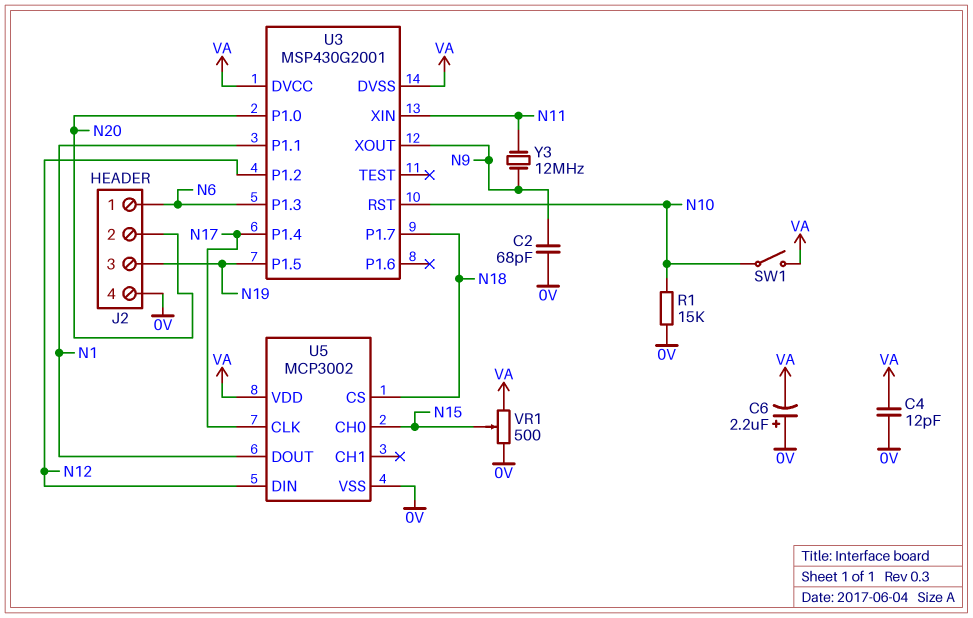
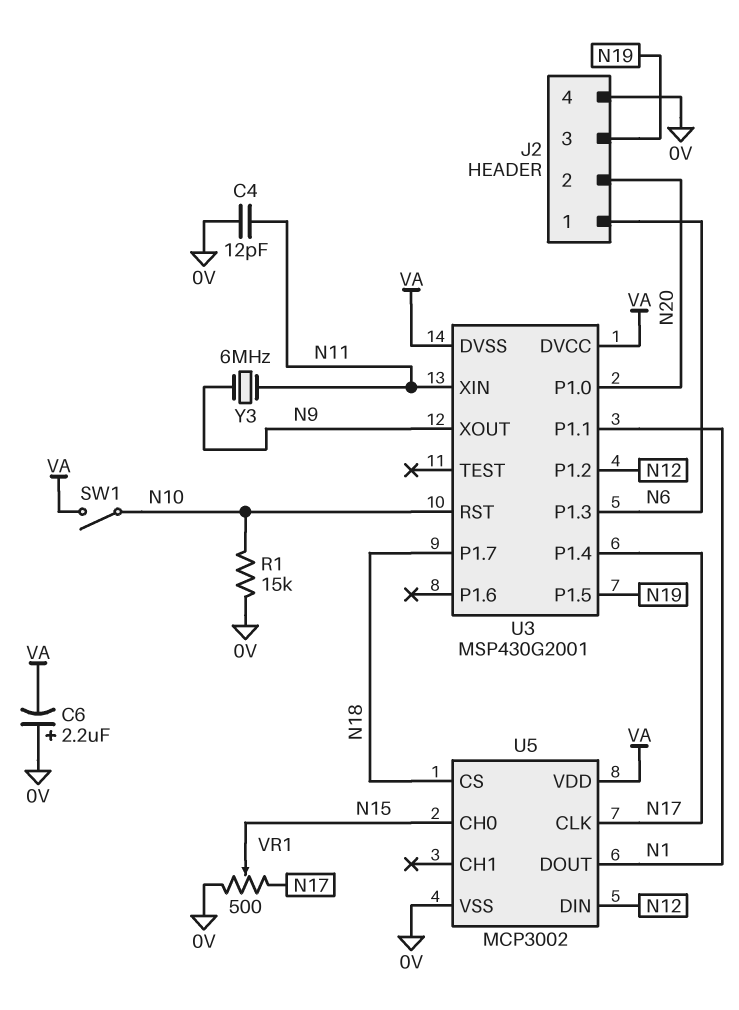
C2: 68pF (0V, N9) -> none
C4: 12pF (0V, VA) -> 12pF (0V, N11)
VR1: 500 (0V, VA, wiper N15) -> 500 (0V, N17, wiper N15)
Y3: 12MHz (N9, N11) -> 6MHz (N9, N11)

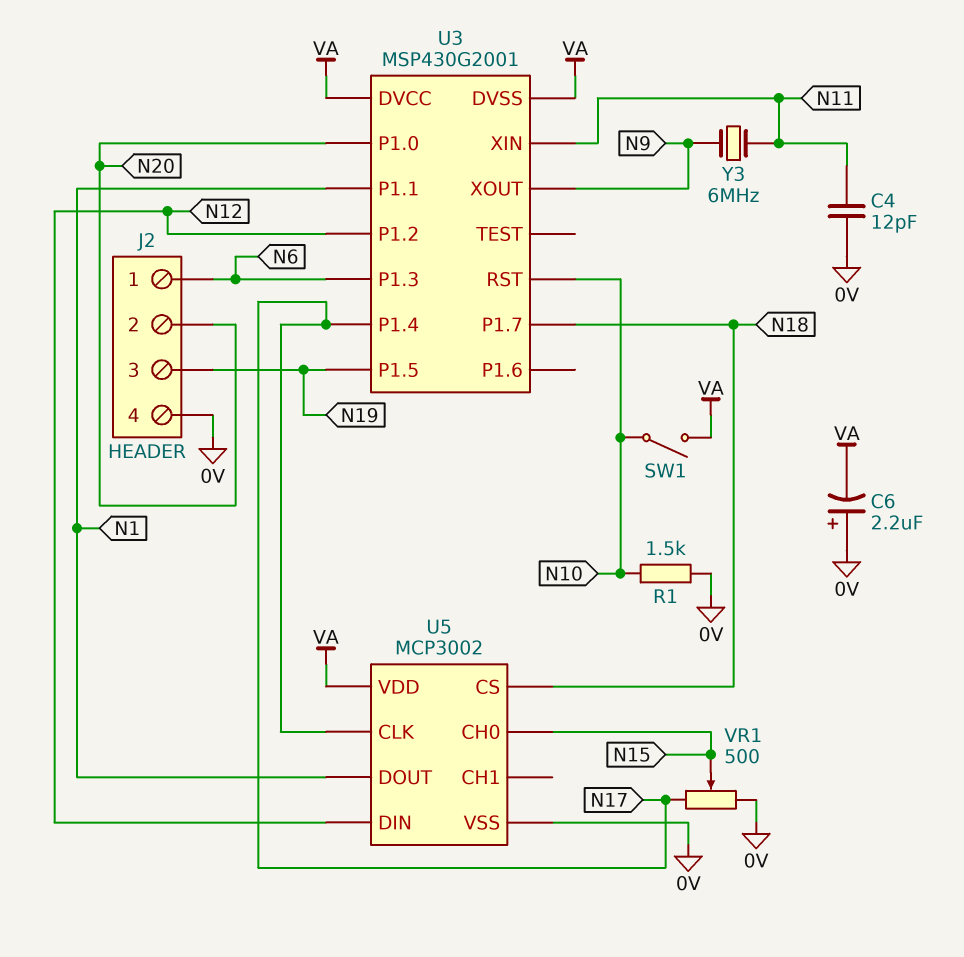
R1: 15k (0V, N10) -> 1.5k (0V, N10)

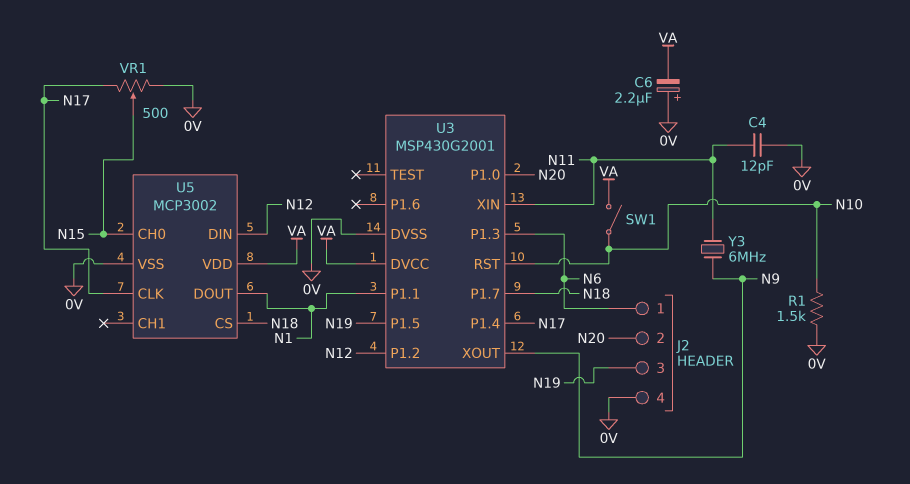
U3 pin DVSS: VA -> 0V

